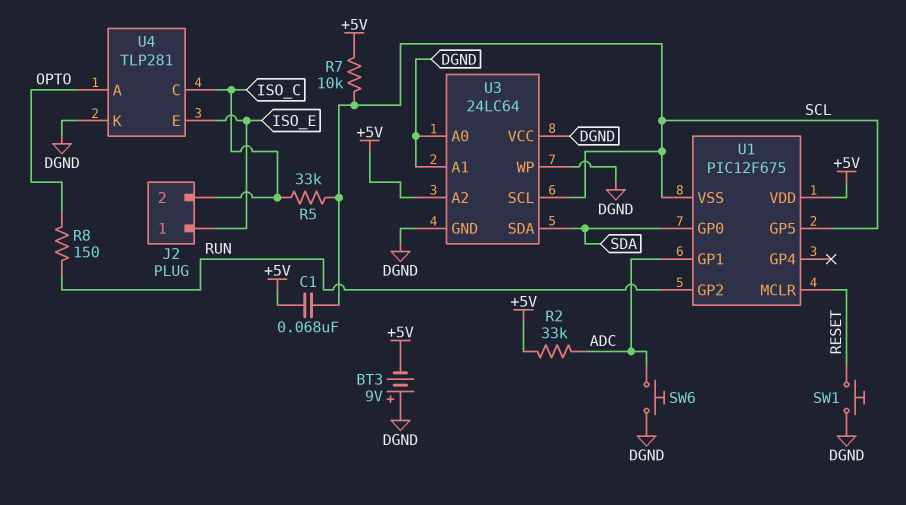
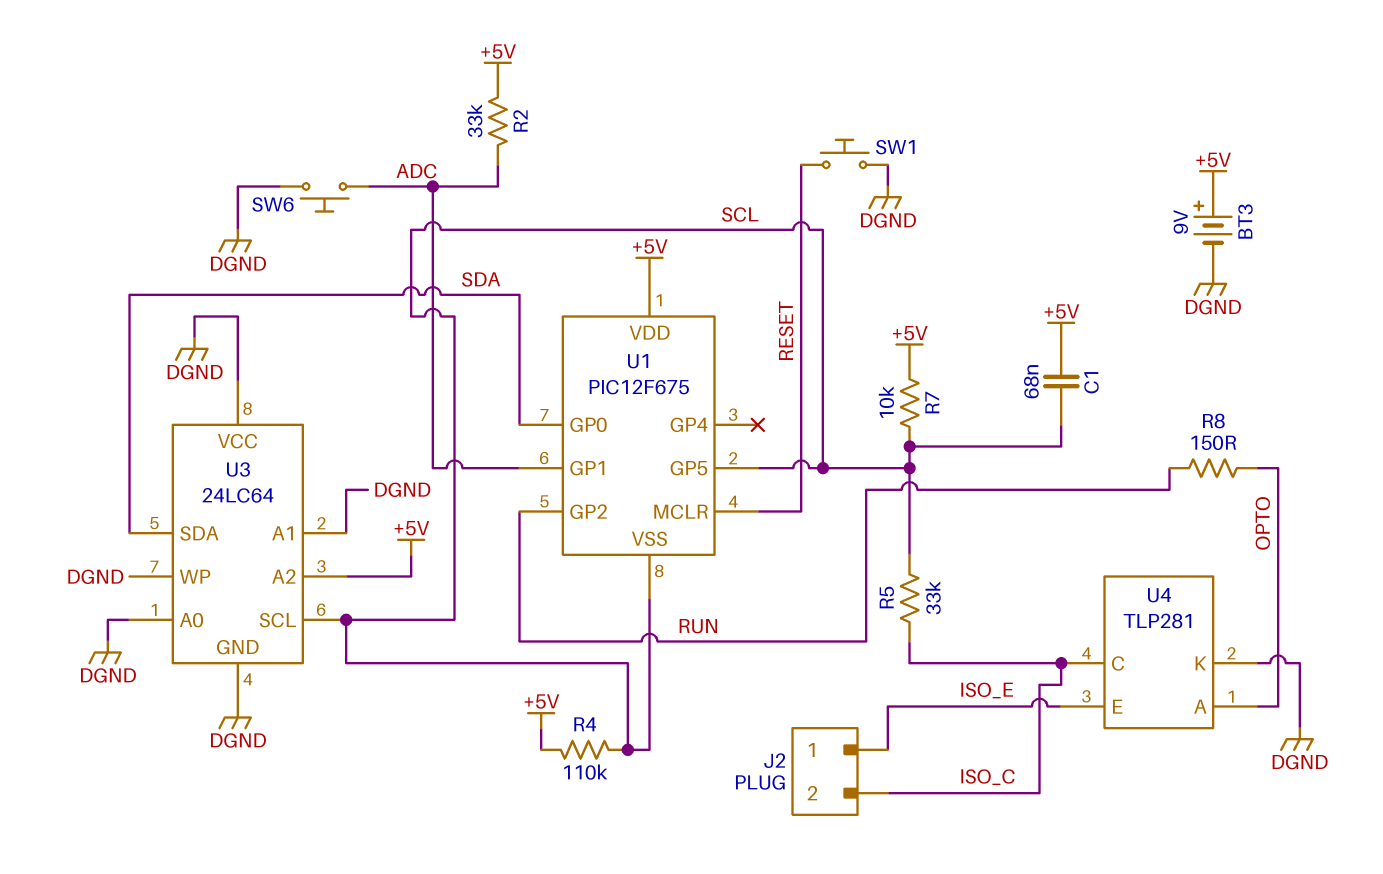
BT3: 9V (plus DGND, minus +5V) -> 9V (plus +5V, minus DGND)
R4: none -> 110k (+5V, SCL)

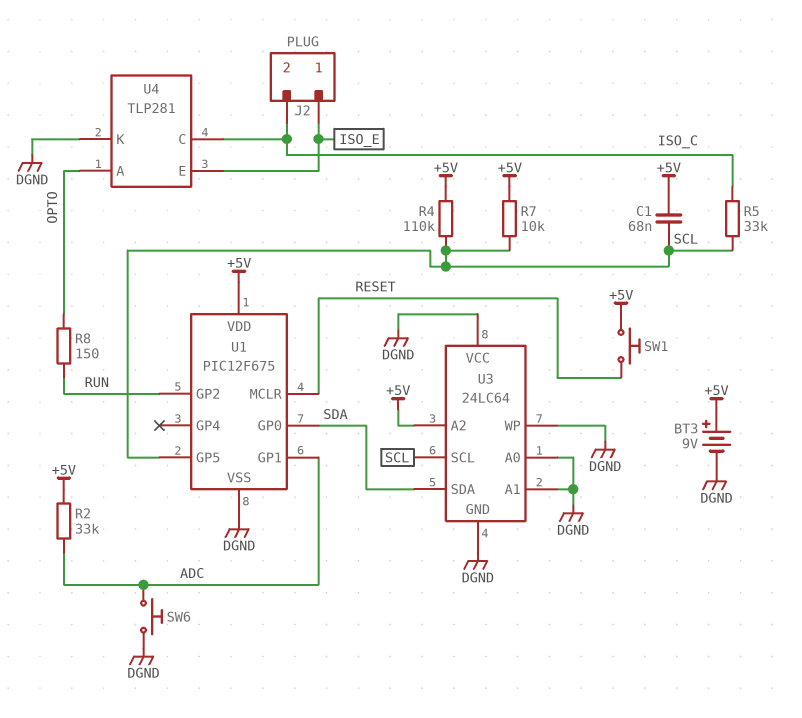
SW1: button (DGND, RESET) -> button (+5V, RESET)
U1 pin VSS: SCL -> DGND

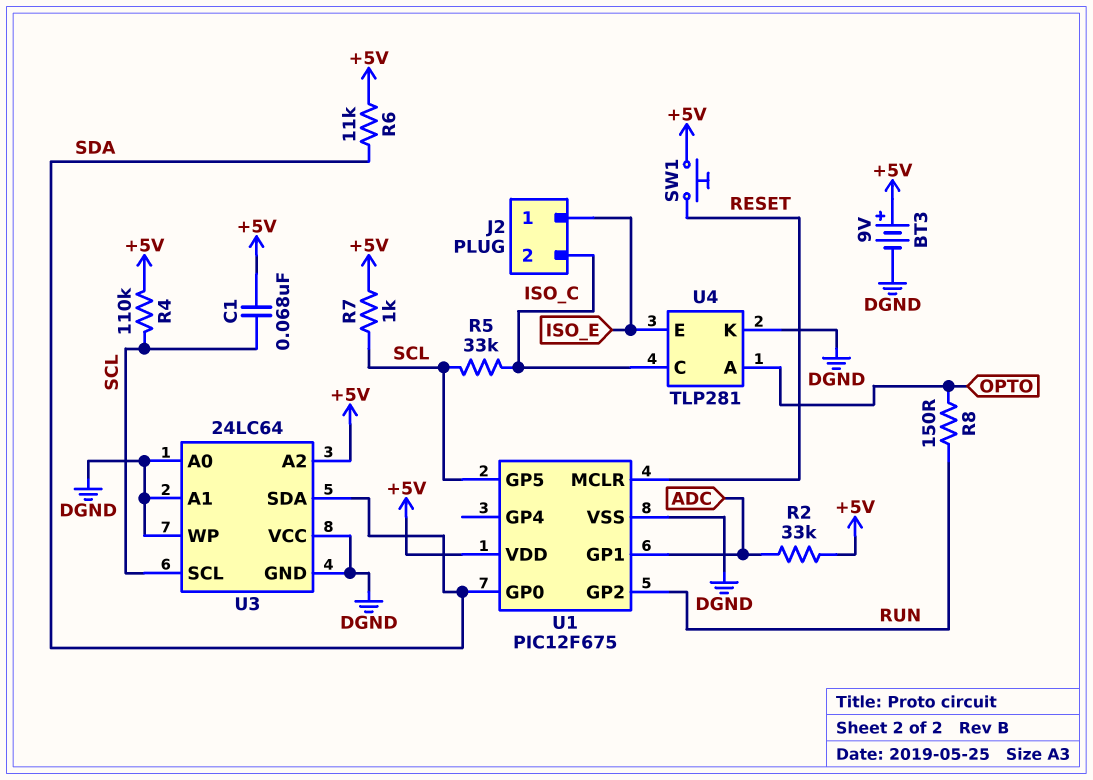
R6: none -> 11k (+5V, SDA)
R7: 10k (+5V, SCL) -> 1k (+5V, SCL)
SW6: button (ADC, DGND) -> none

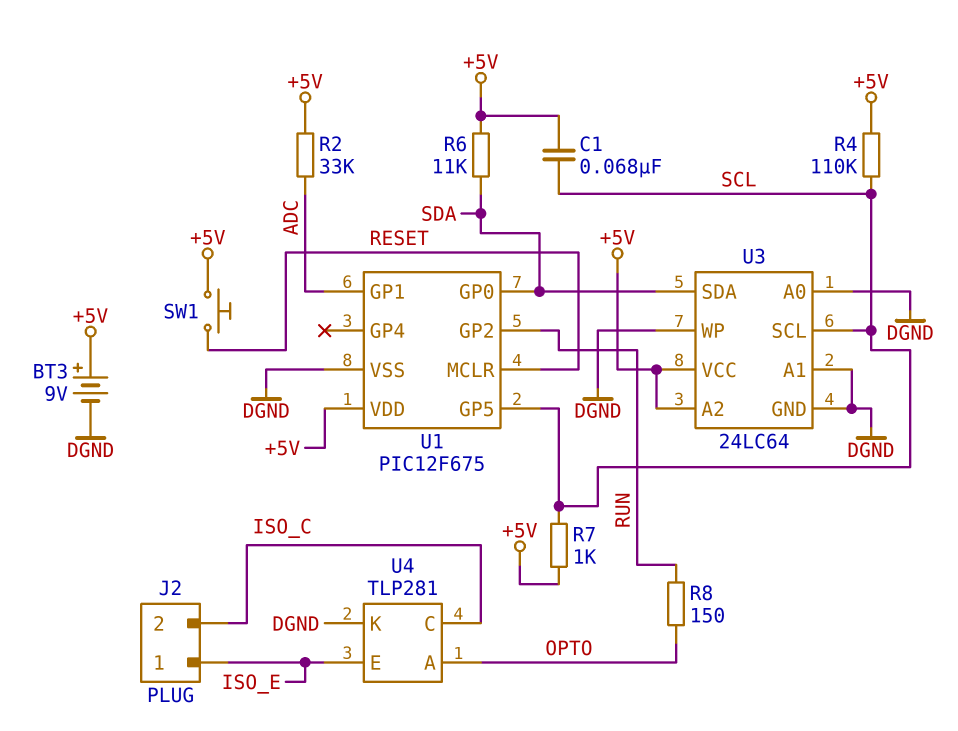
R5: 33k (ISO_C, SCL) -> none
U3 pin VCC: DGND -> +5V

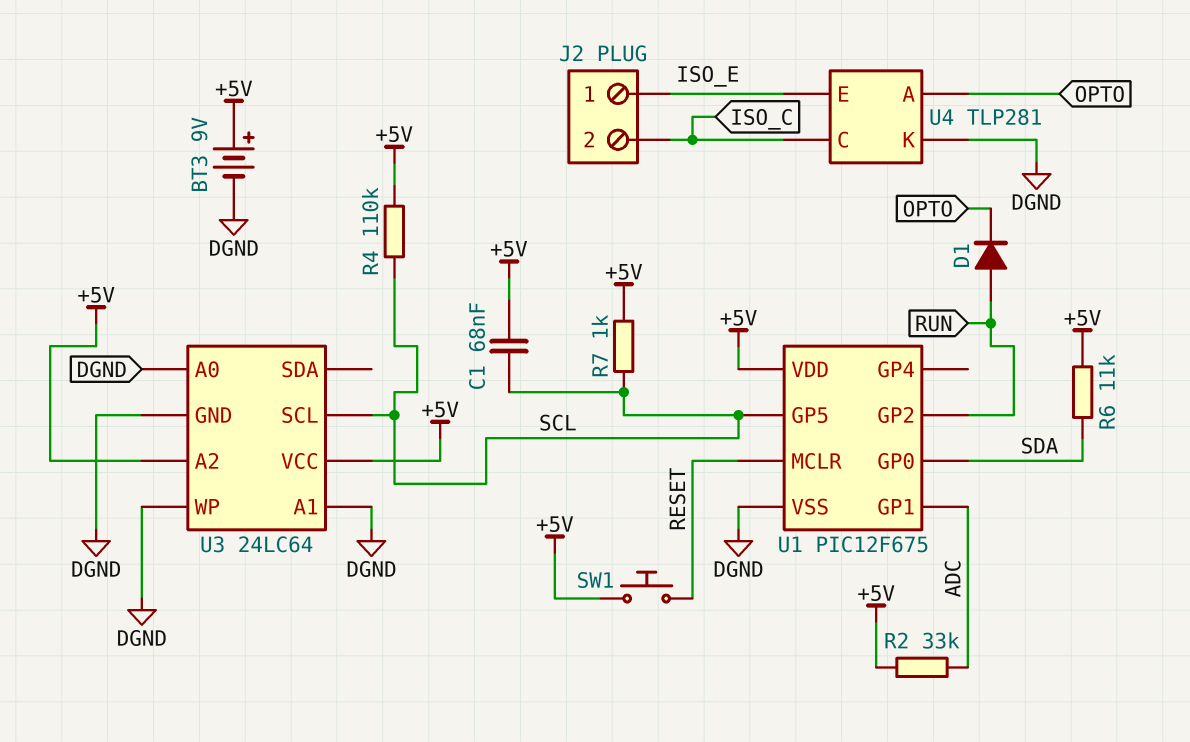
D1: none -> diode (A RUN, K OPTO)
R8: 150 (OPTO, RUN) -> none
U3 pin SDA: SDA -> none

